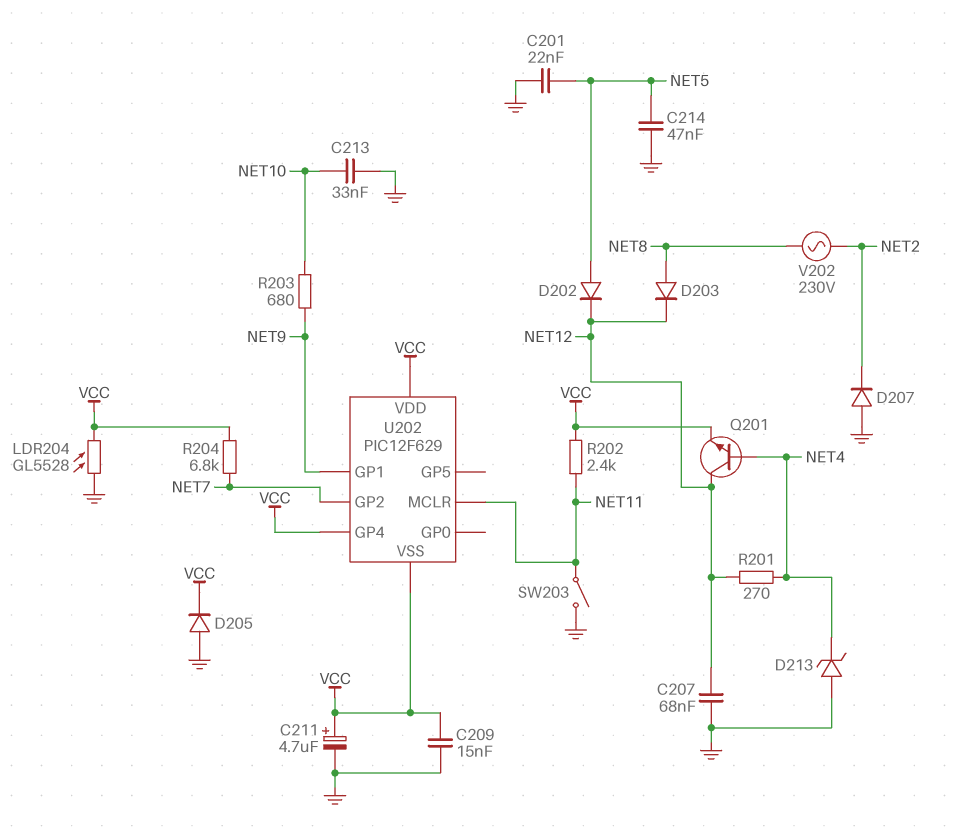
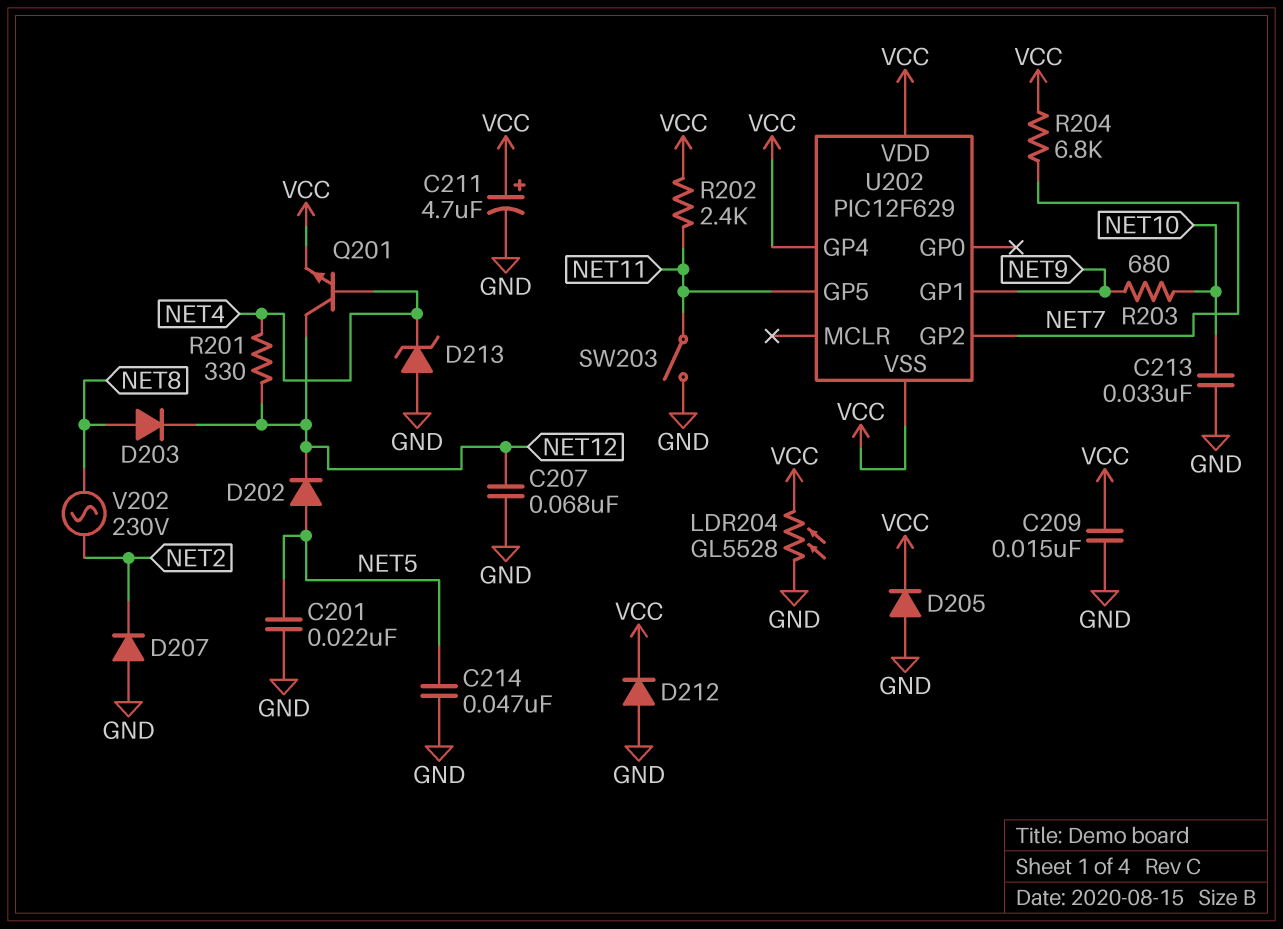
D212: none -> diode (A GND, K VCC)
R201: 270 (NET4, NET12) -> 330 (NET4, NET12)
U202 pin GP5: none -> NET11
U202 pin MCLR: NET11 -> none

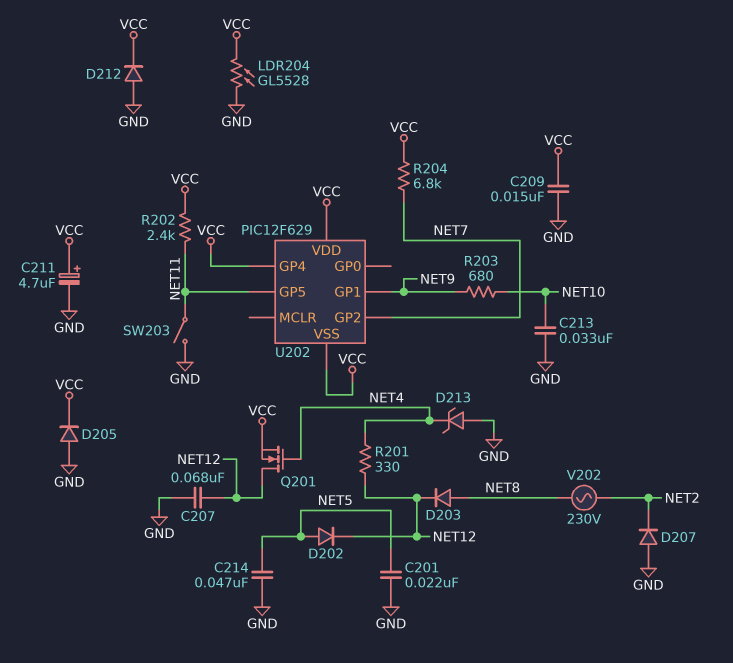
Q201: NPN (B NET4, C NET12, E VCC) -> NMOS (G NET4, D NET12, S VCC)

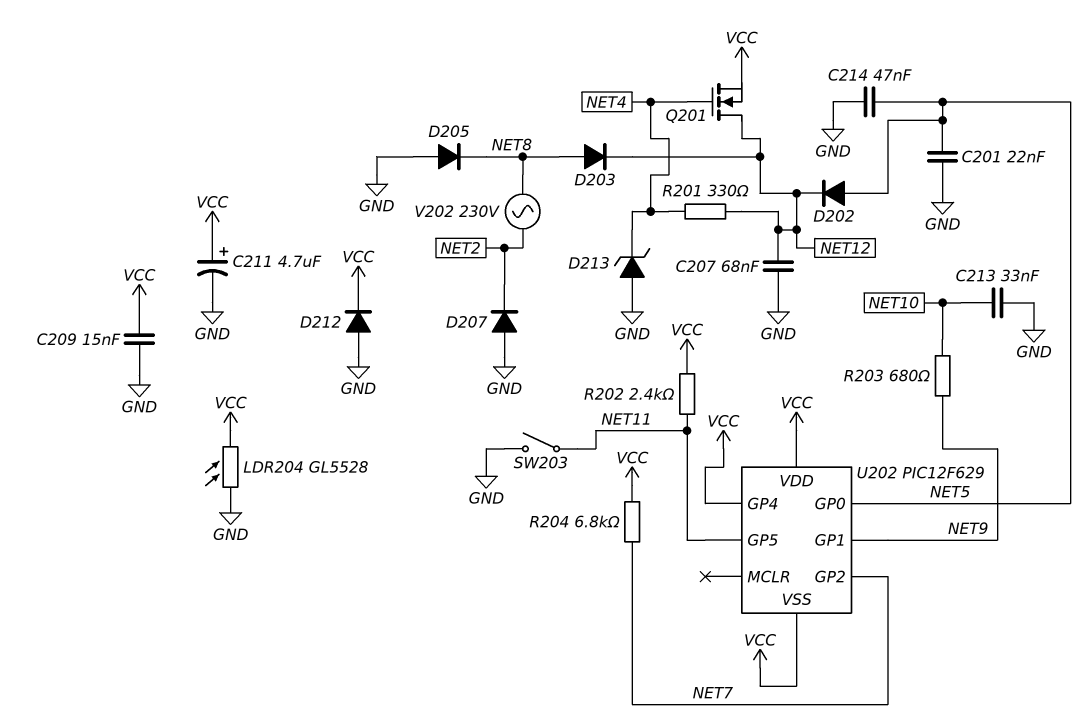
D205: diode (A GND, K VCC) -> diode (A GND, K NET8)
U202 pin GP0: none -> NET5

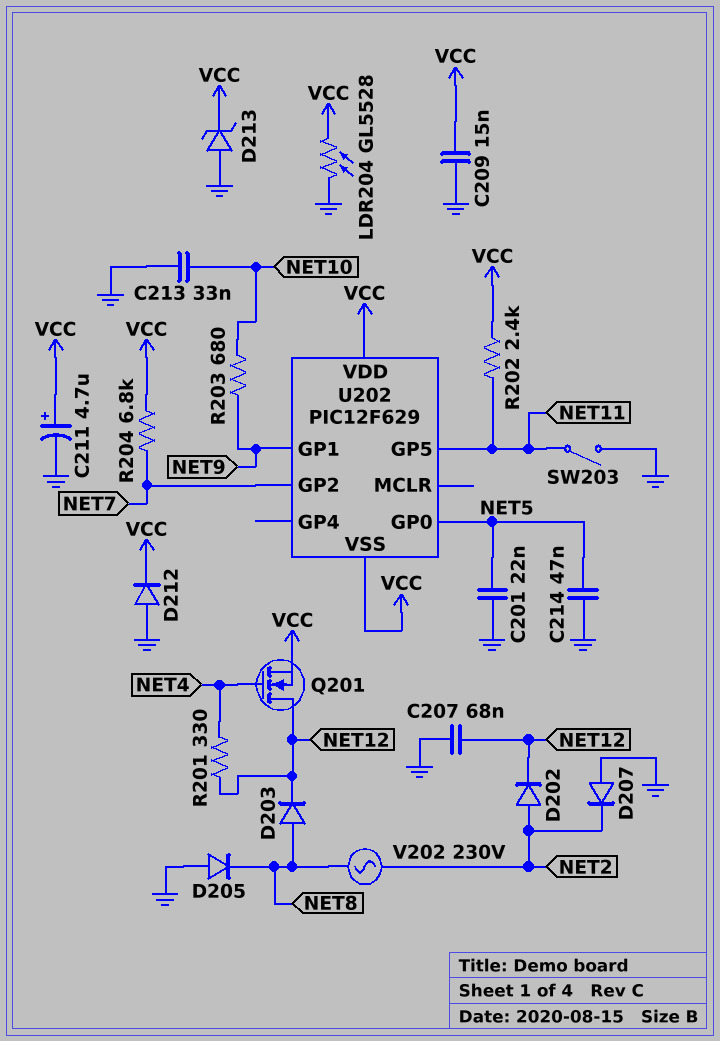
D202: diode (A NET5, K NET12) -> diode (A NET2, K NET12)
D213: zener (A GND, K NET4) -> zener (A GND, K VCC)
U202 pin GP4: VCC -> none

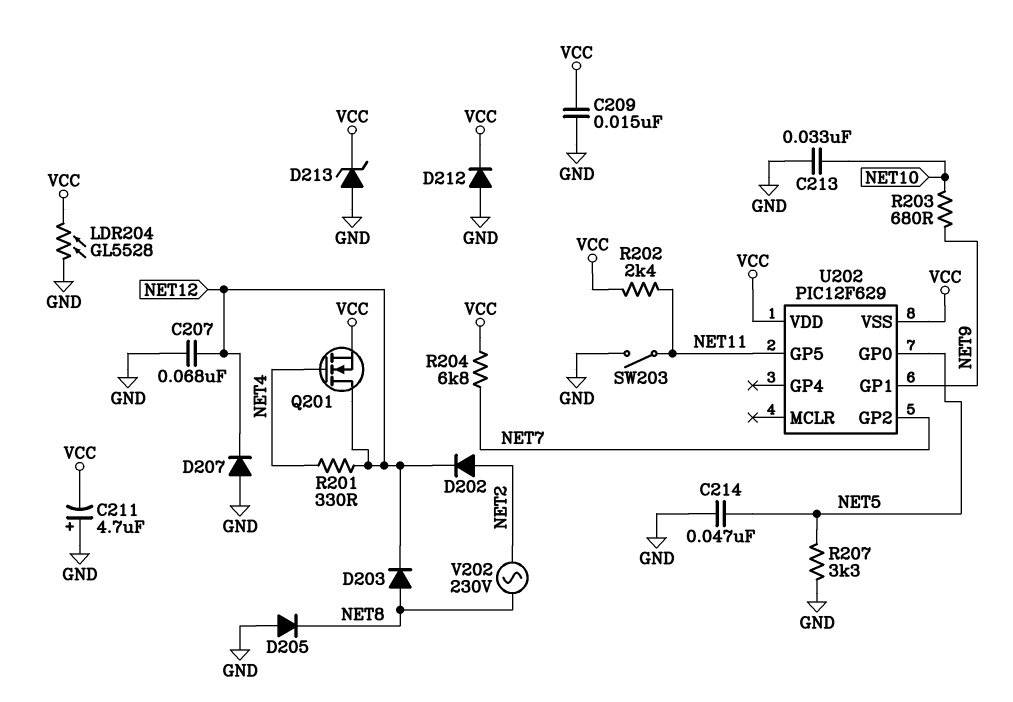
C201: 22nF (GND, NET5) -> none
C211: 4.7uF (plus VCC, minus GND) -> 4.7uF (plus GND, minus VCC)
D207: diode (A GND, K NET2) -> diode (A GND, K NET12)
R207: none -> 3.3k (GND, NET5)

